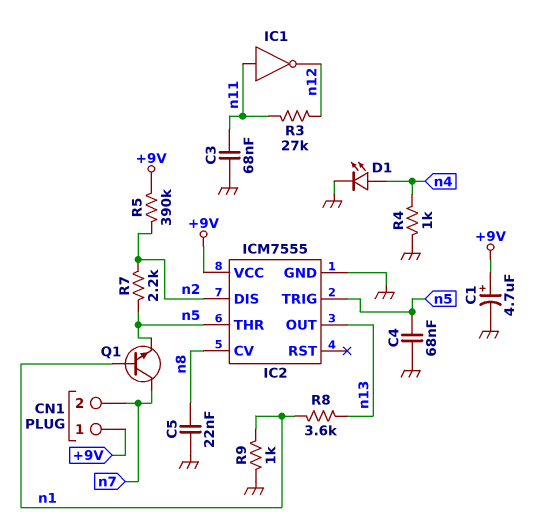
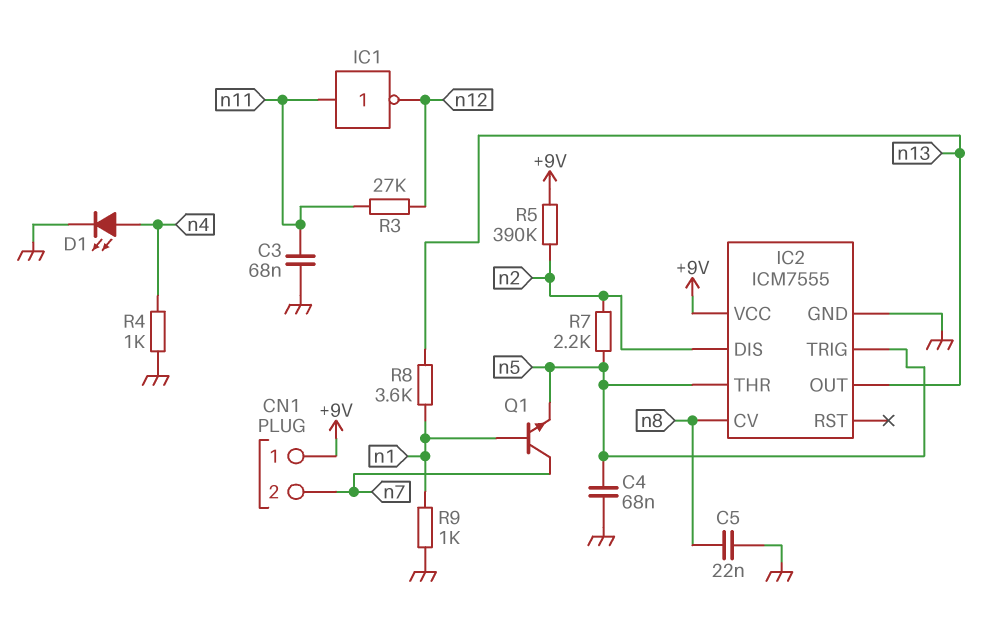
C1: 4.7uF (plus +9V, minus GND) -> none

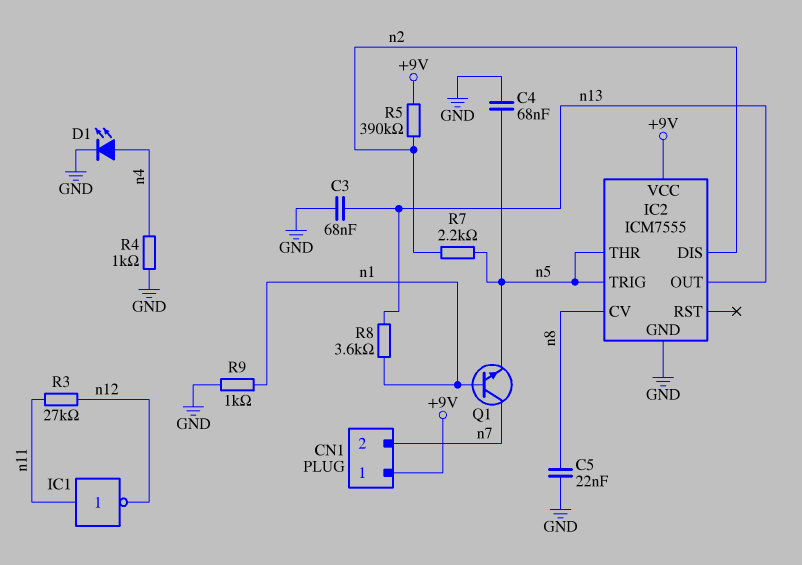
C3: 68nF (GND, n11) -> 68nF (GND, n13)

